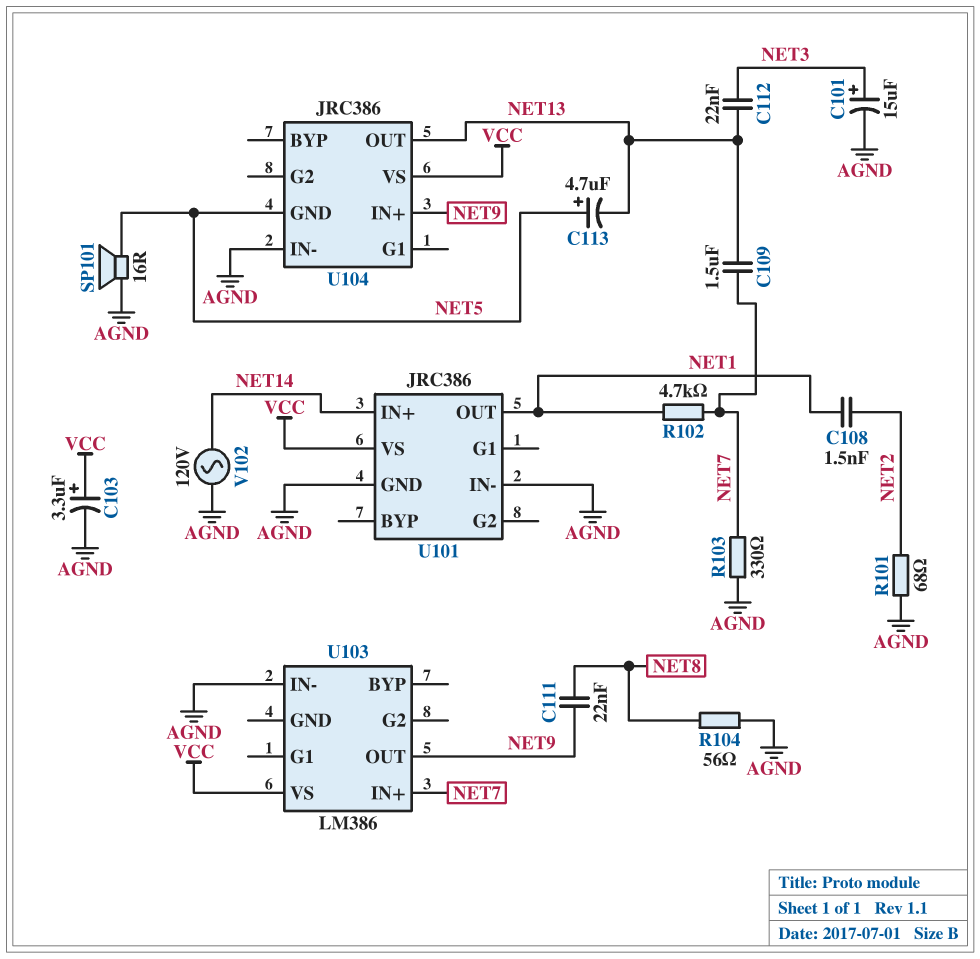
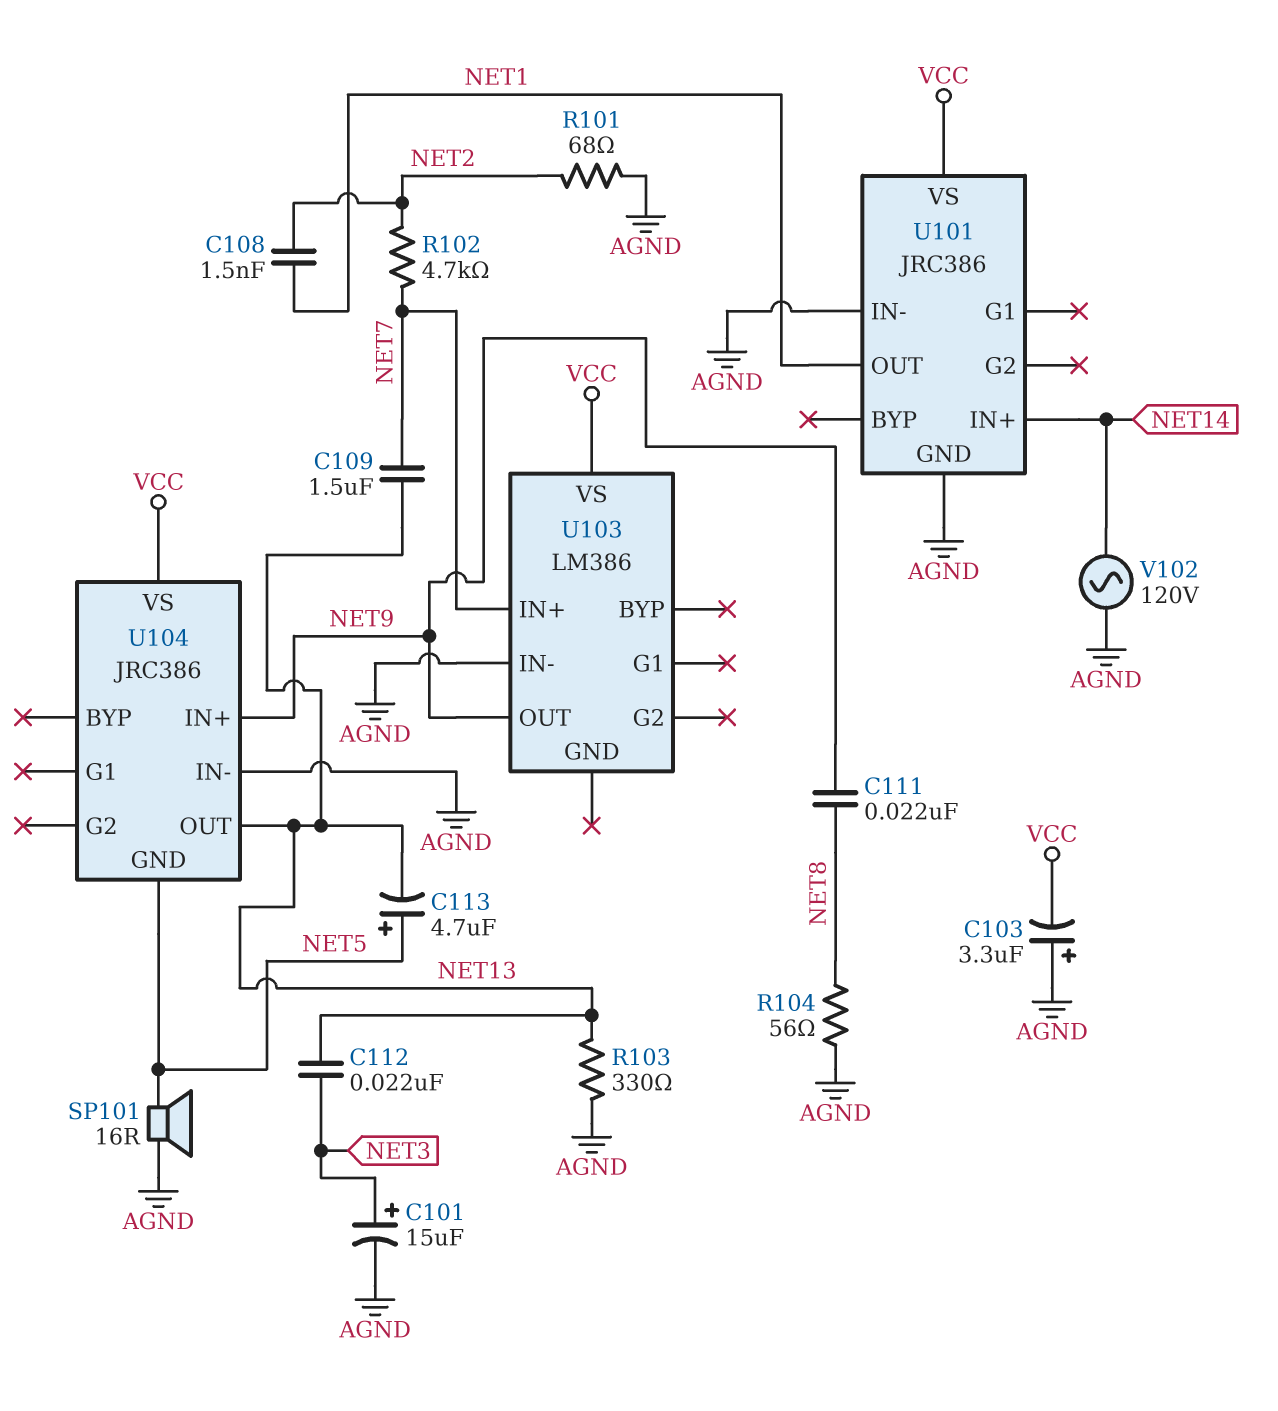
C103: 3.3uF (plus VCC, minus AGND) -> 3.3uF (plus AGND, minus VCC)
R102: 4.7k (NET1, NET7) -> 4.7k (NET2, NET7)
R103: 330 (AGND, NET7) -> 330 (AGND, NET13)

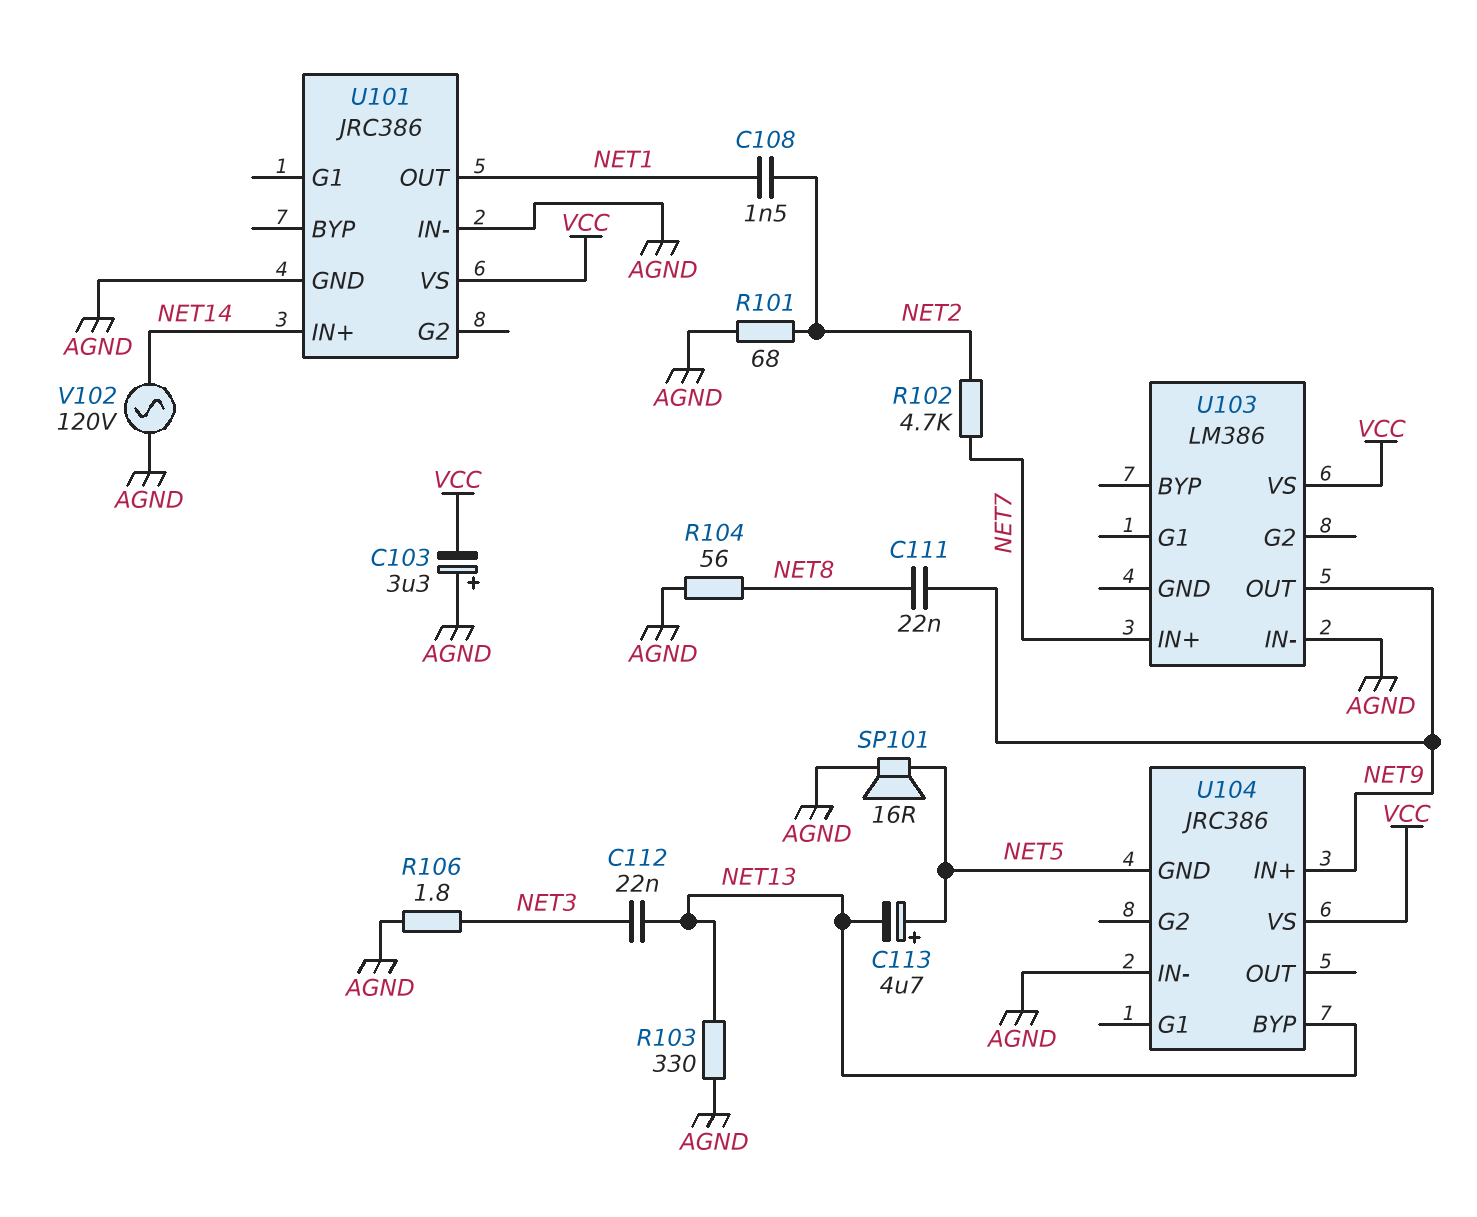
C101: 15uF (plus NET3, minus AGND) -> none
C109: 1.5uF (NET7, NET13) -> none
R106: none -> 1.8 (AGND, NET3)
U104 pin BYP: none -> NET13
U104 pin OUT: NET13 -> none

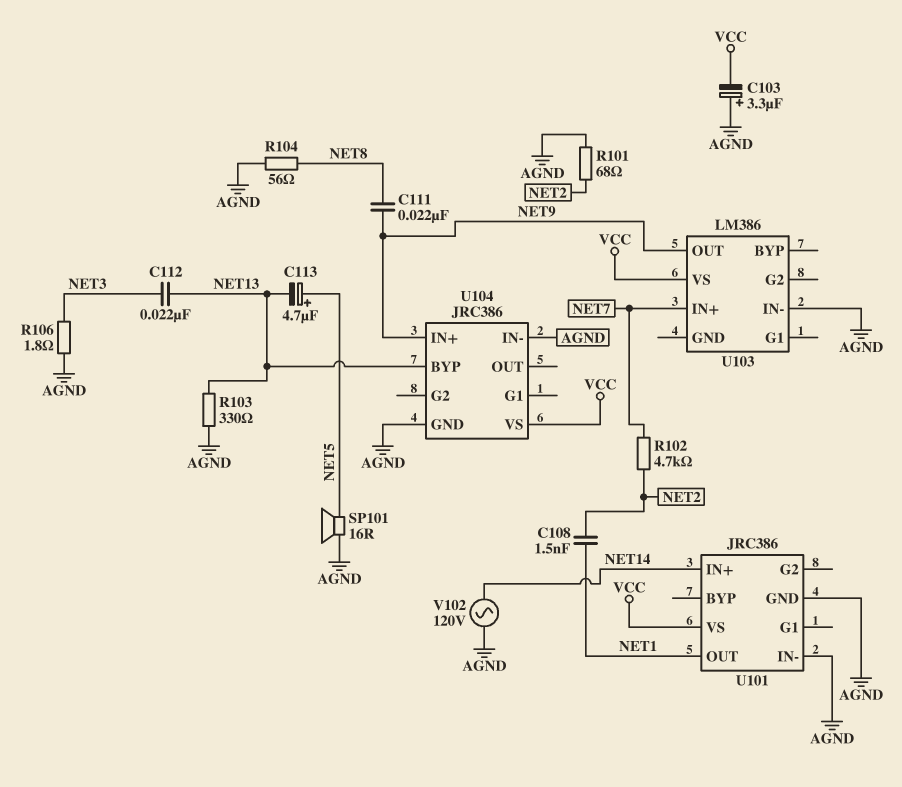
U104 pin GND: NET5 -> AGND

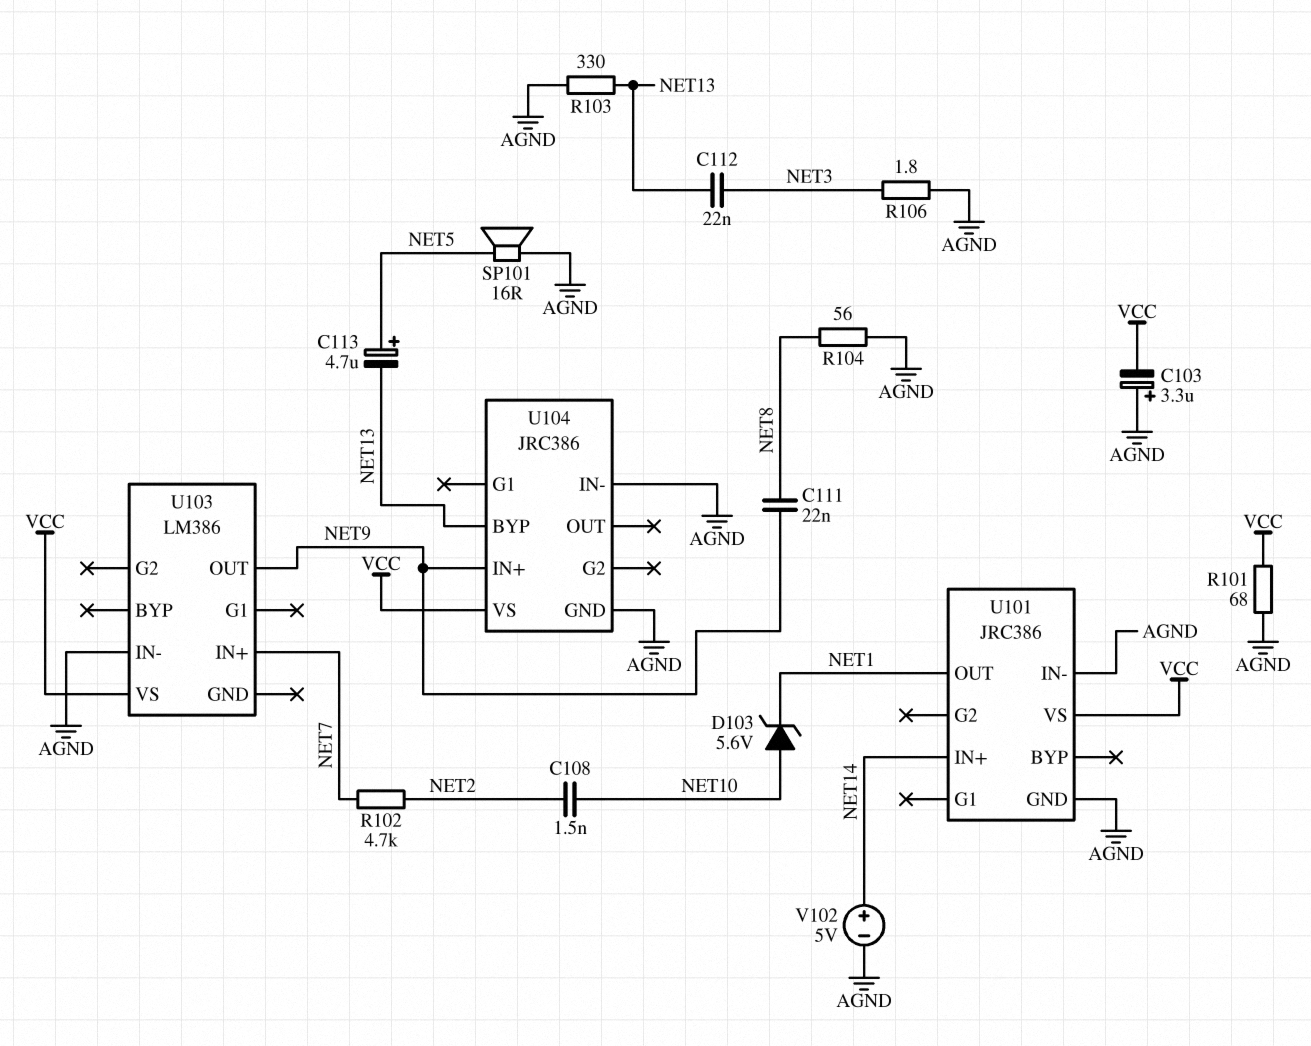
C108: 1.5nF (NET1, NET2) -> 1.5nF (NET2, NET10)
D103: none -> zener 5.6V (A NET10, K NET1)
R101: 68 (AGND, NET2) -> 68 (AGND, VCC)
V102: AC 120V (AGND, NET14) -> 5V (plus NET14, minus AGND)

